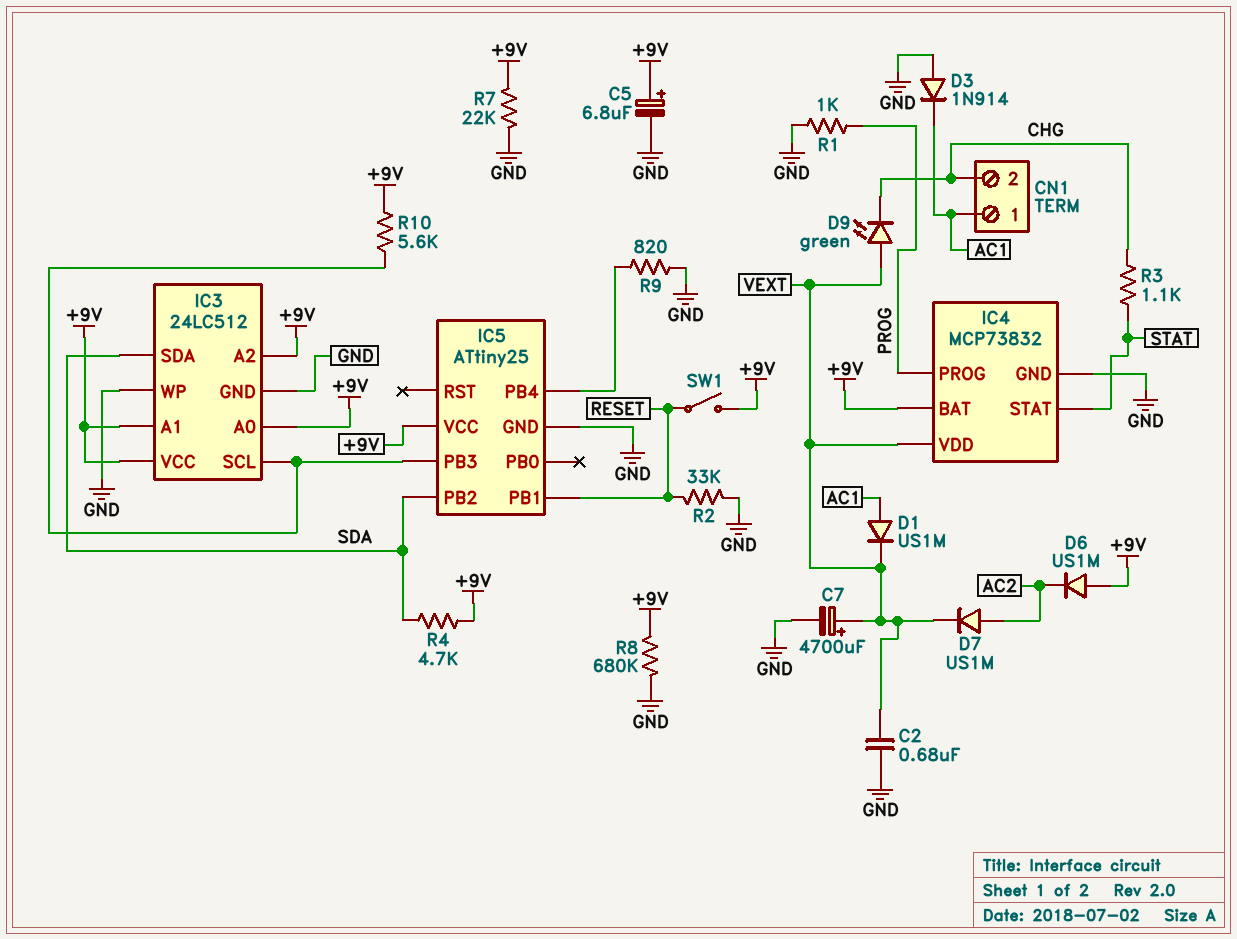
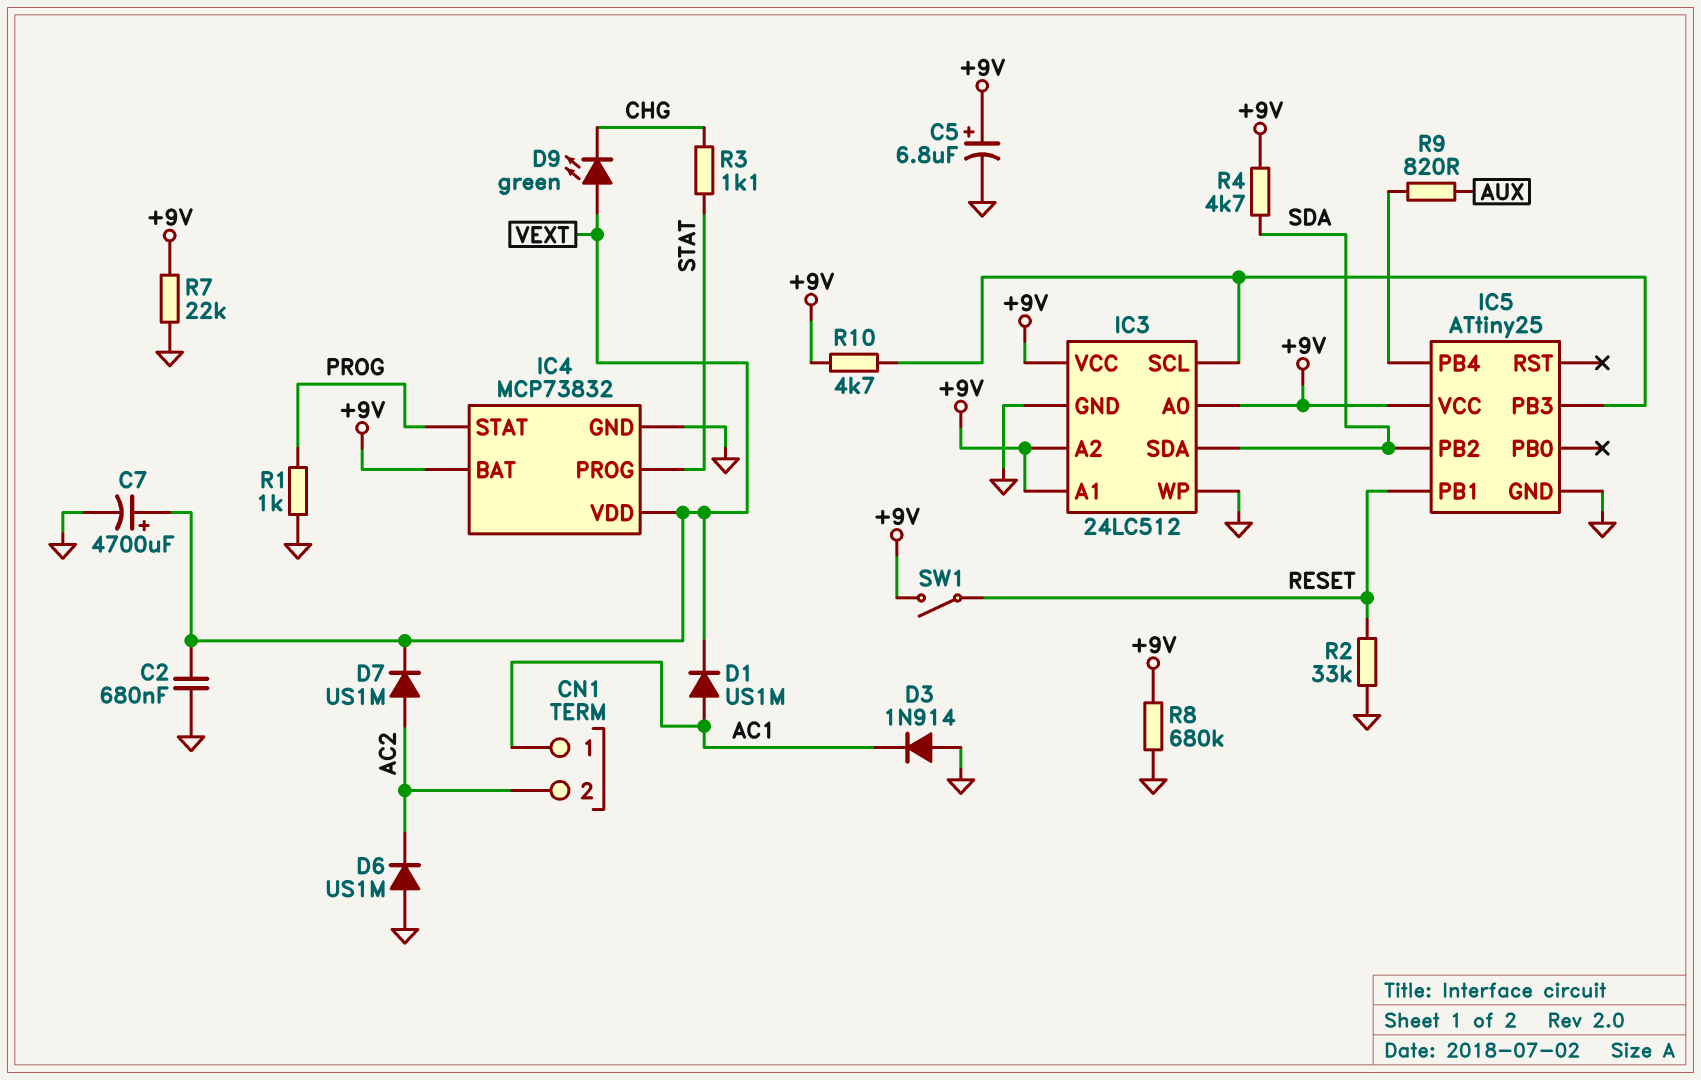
CN1 pin 2: CHG -> AC2
D6: diode US1M (A +9V, K AC2) -> diode US1M (A GND, K AC2)
IC4 pin PROG: PROG -> STAT
IC4 pin STAT: STAT -> PROG
R9: 820 (GND, IC5/PB4) -> 820 (AUX, IC5/PB4)
R10: 5.6k (+9V, IC3/SCL) -> 4.7k (+9V, IC3/SCL)

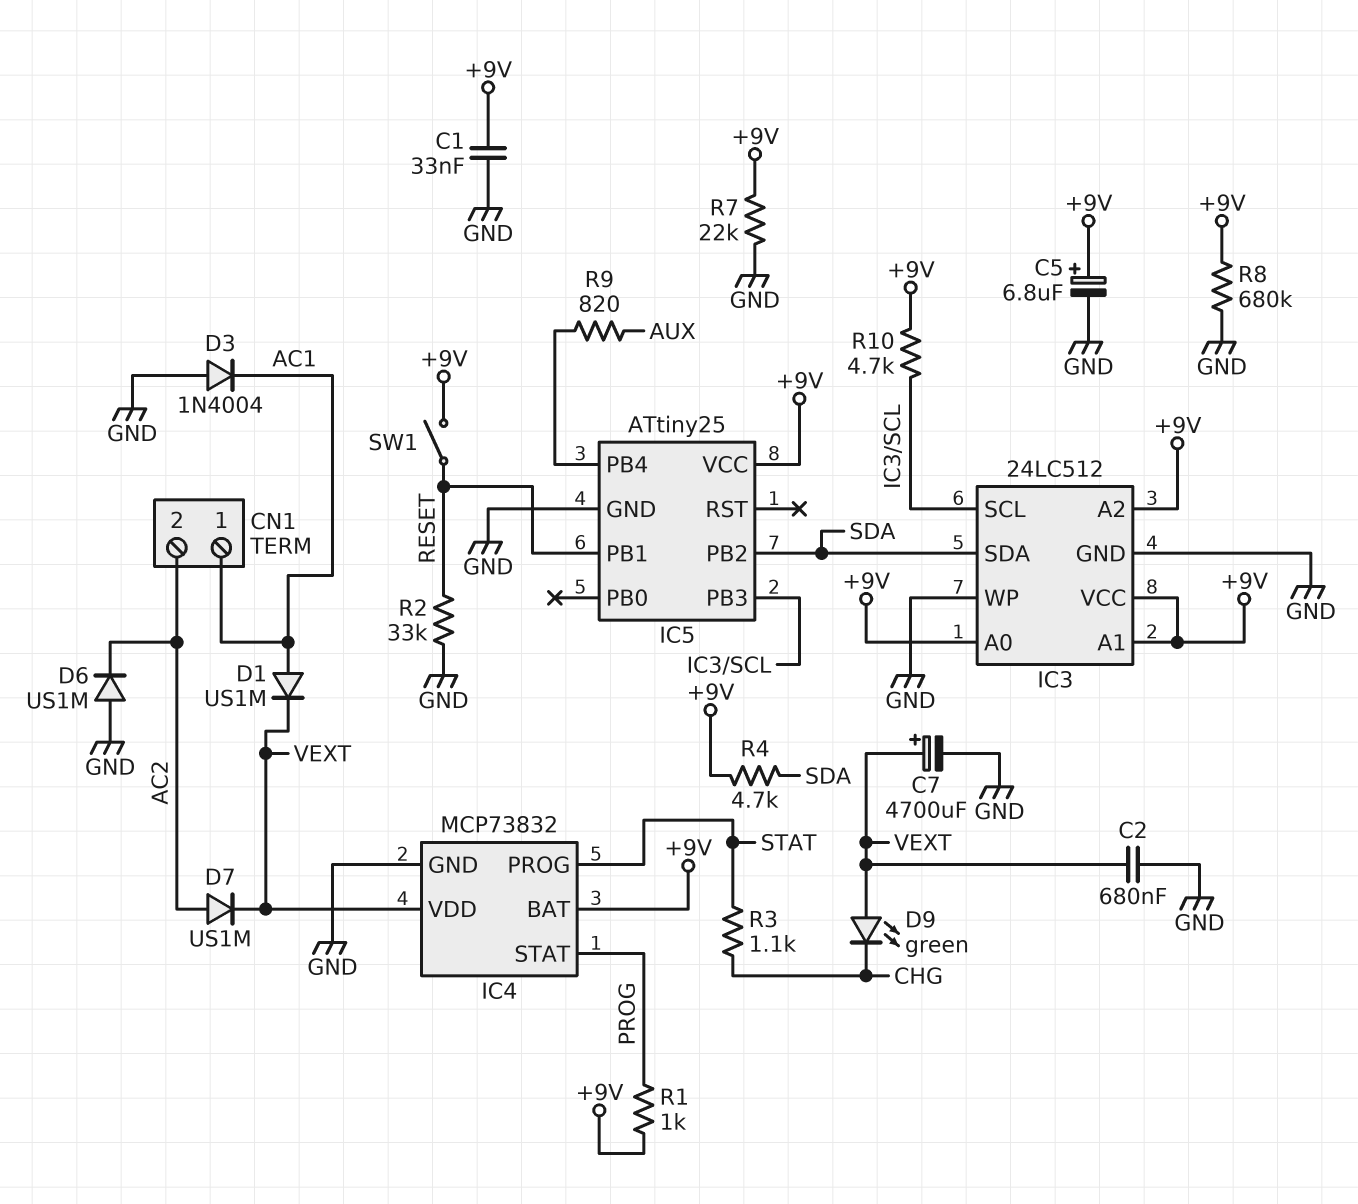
C1: none -> 33nF (+9V, GND)
D3: diode 1N914 (A GND, K AC1) -> diode 1N4004 (A GND, K AC1)
R1: 1k (GND, PROG) -> 1k (+9V, PROG)

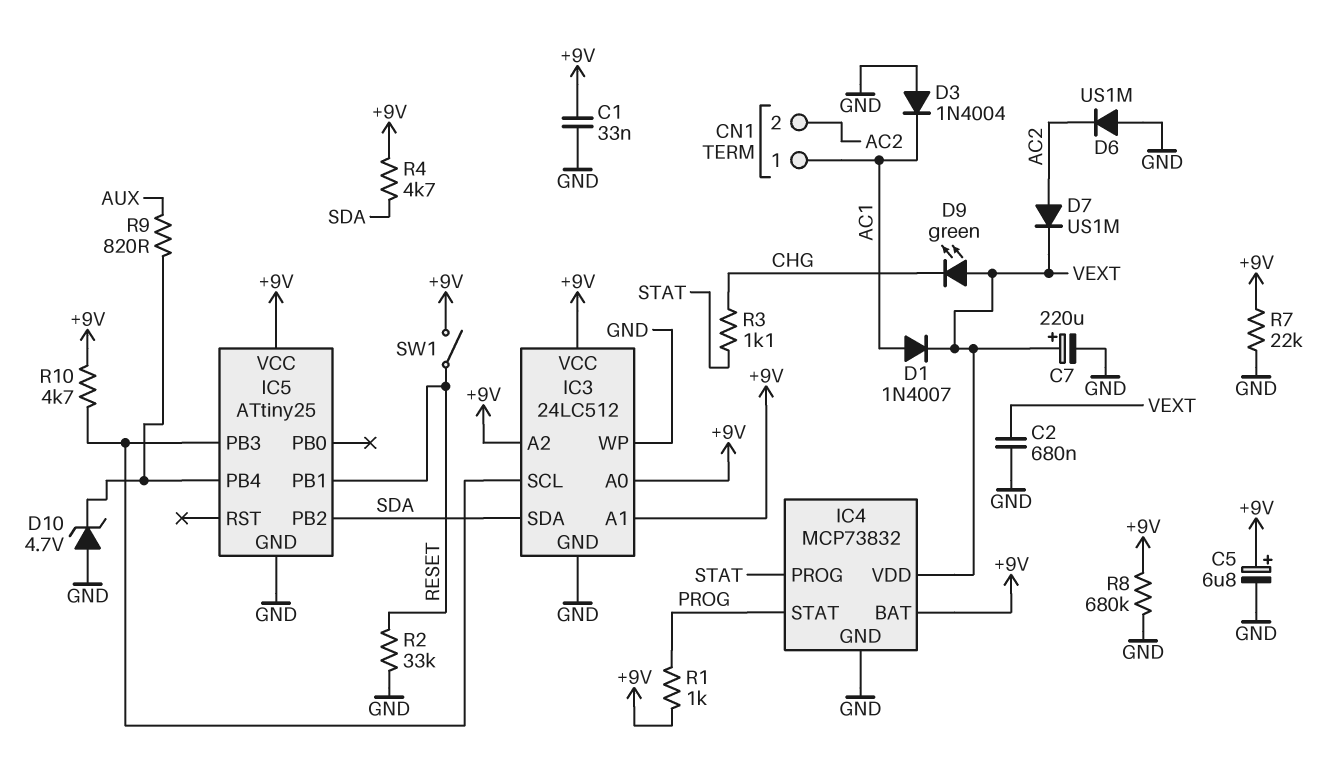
C7: 4700uF (plus VEXT, minus GND) -> 220uF (plus VEXT, minus GND)
D1: diode US1M (A AC1, K VEXT) -> diode 1N4007 (A AC1, K VEXT)
D10: none -> zener 4.7V (A GND, K IC5/PB4)

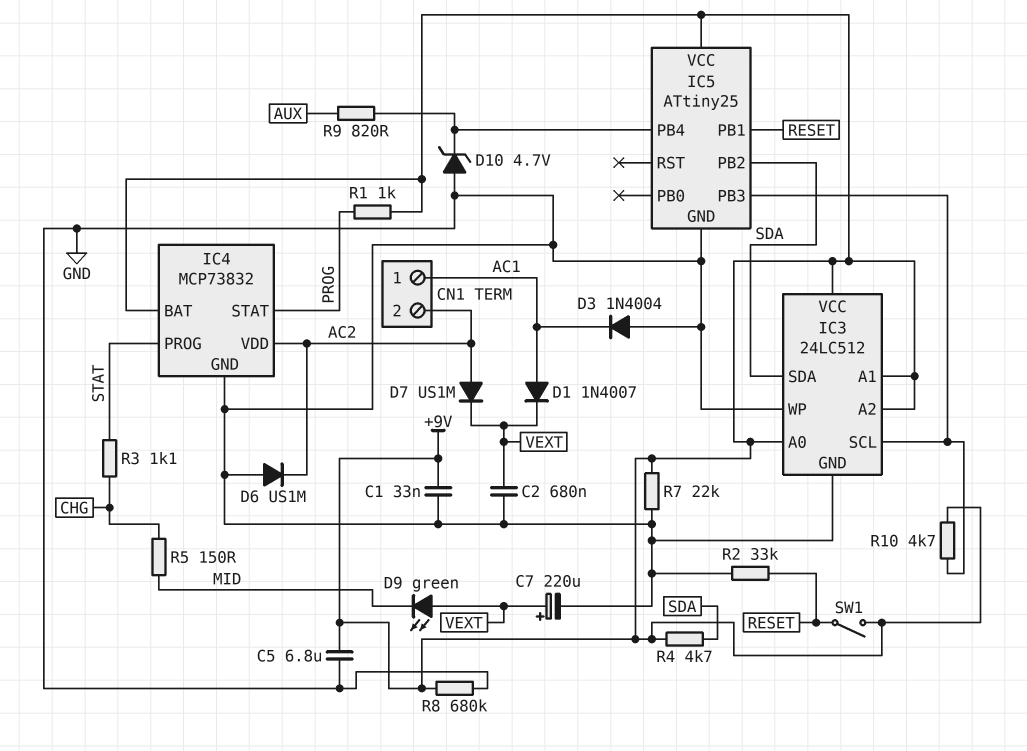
C5: 6.8uF (plus +9V, minus GND) -> 6.8uF (+9V, GND)
D9: LED green (A VEXT, K CHG) -> LED green (A VEXT, K MID)
IC4 pin VDD: VEXT -> AC2
R5: none -> 150 (CHG, MID)

